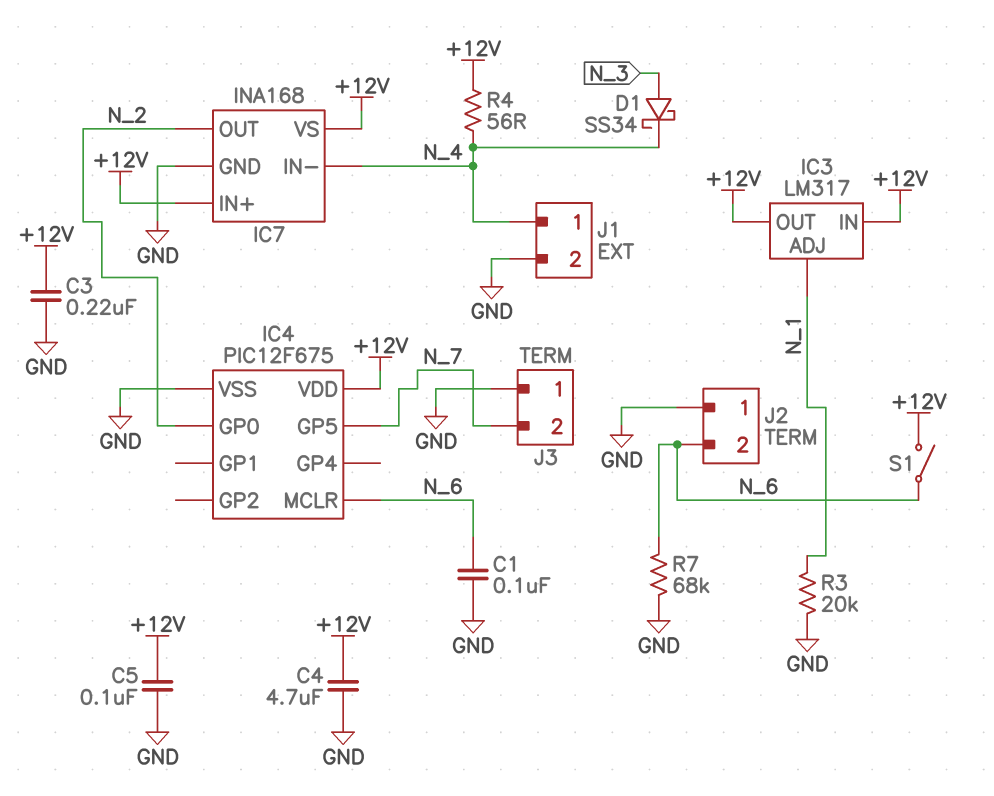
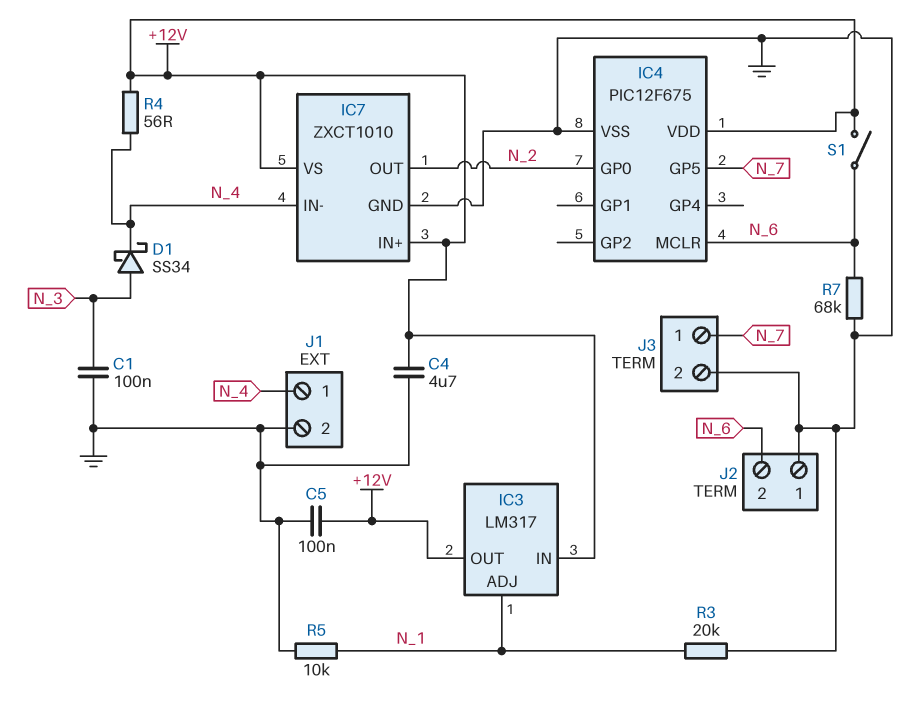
C1: 100nF (GND, N_6) -> 100nF (GND, N_3)
C3: 220nF (+12V, GND) -> none
IC7: INA168 -> ZXCT1010
J3 pin 1: GND -> N_7
J3 pin 2: N_7 -> GND
R5: none -> 10k (GND, N_1)

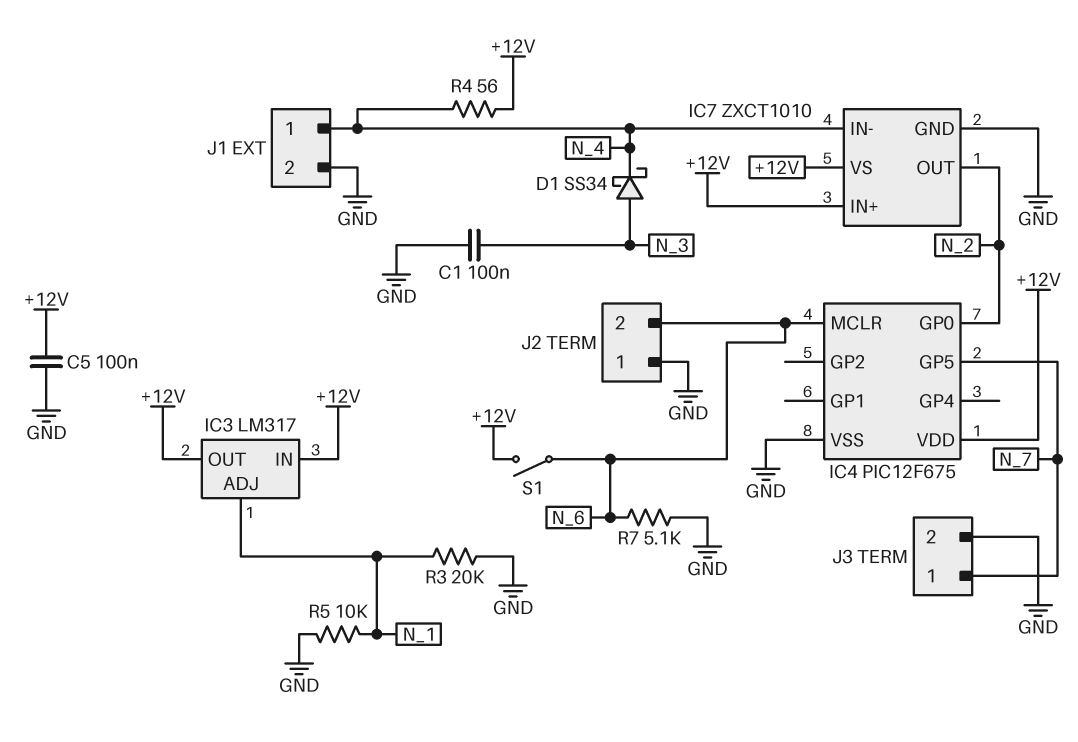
C4: 4.7uF (+12V, GND) -> none
R7: 68k (GND, N_6) -> 5.1k (GND, N_6)

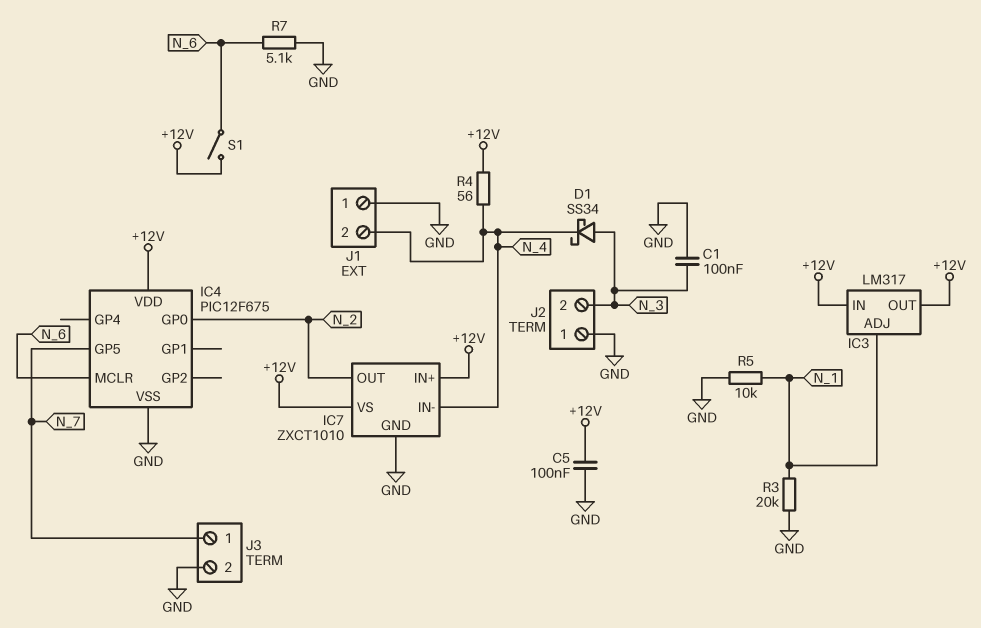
J1 pin 1: N_4 -> GND
J1 pin 2: GND -> N_4
J2 pin 2: N_6 -> N_3

